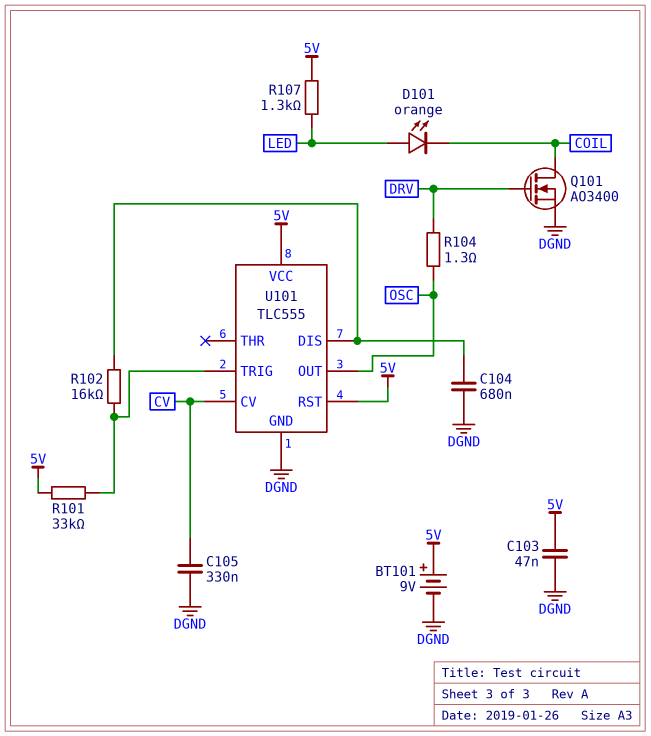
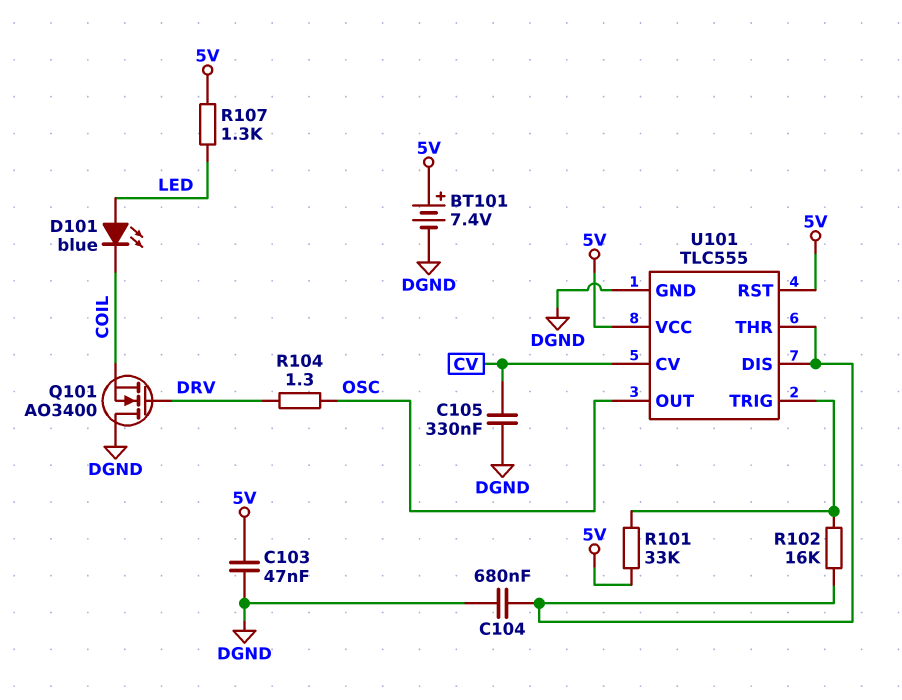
BT101: 9V (plus 5V, minus DGND) -> 7.4V (plus 5V, minus DGND)
D101: LED orange (A LED, K COIL) -> LED blue (A LED, K COIL)
Q101: NMOS AO3400 (G DRV, D COIL, S DGND) -> NMOS AO3400 (G DRV, D DGND, S COIL)
U101 pin THR: none -> U101/DIS

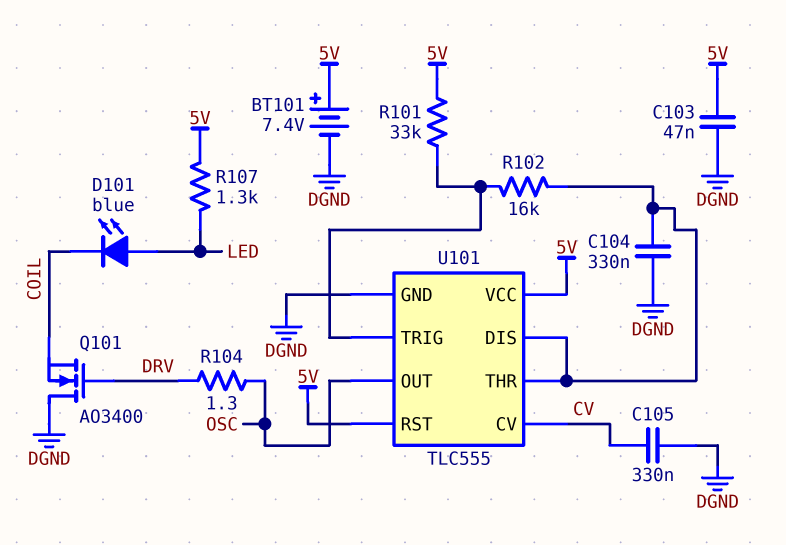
C104: 680nF (DGND, U101/DIS) -> 330nF (DGND, U101/DIS)

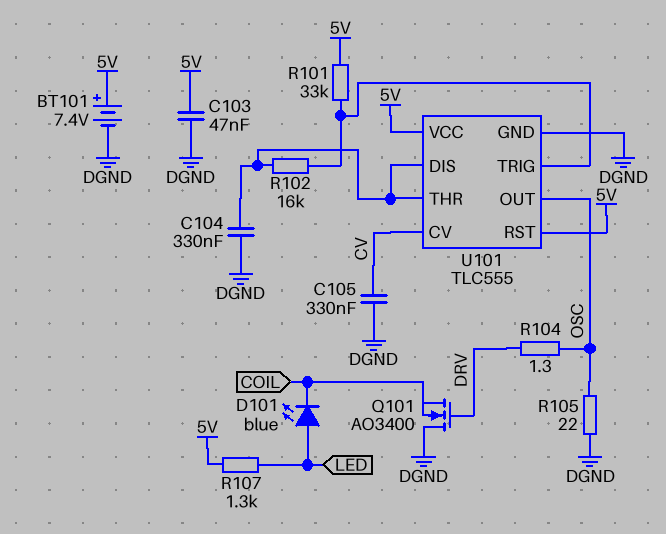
R105: none -> 22 (DGND, OSC)

